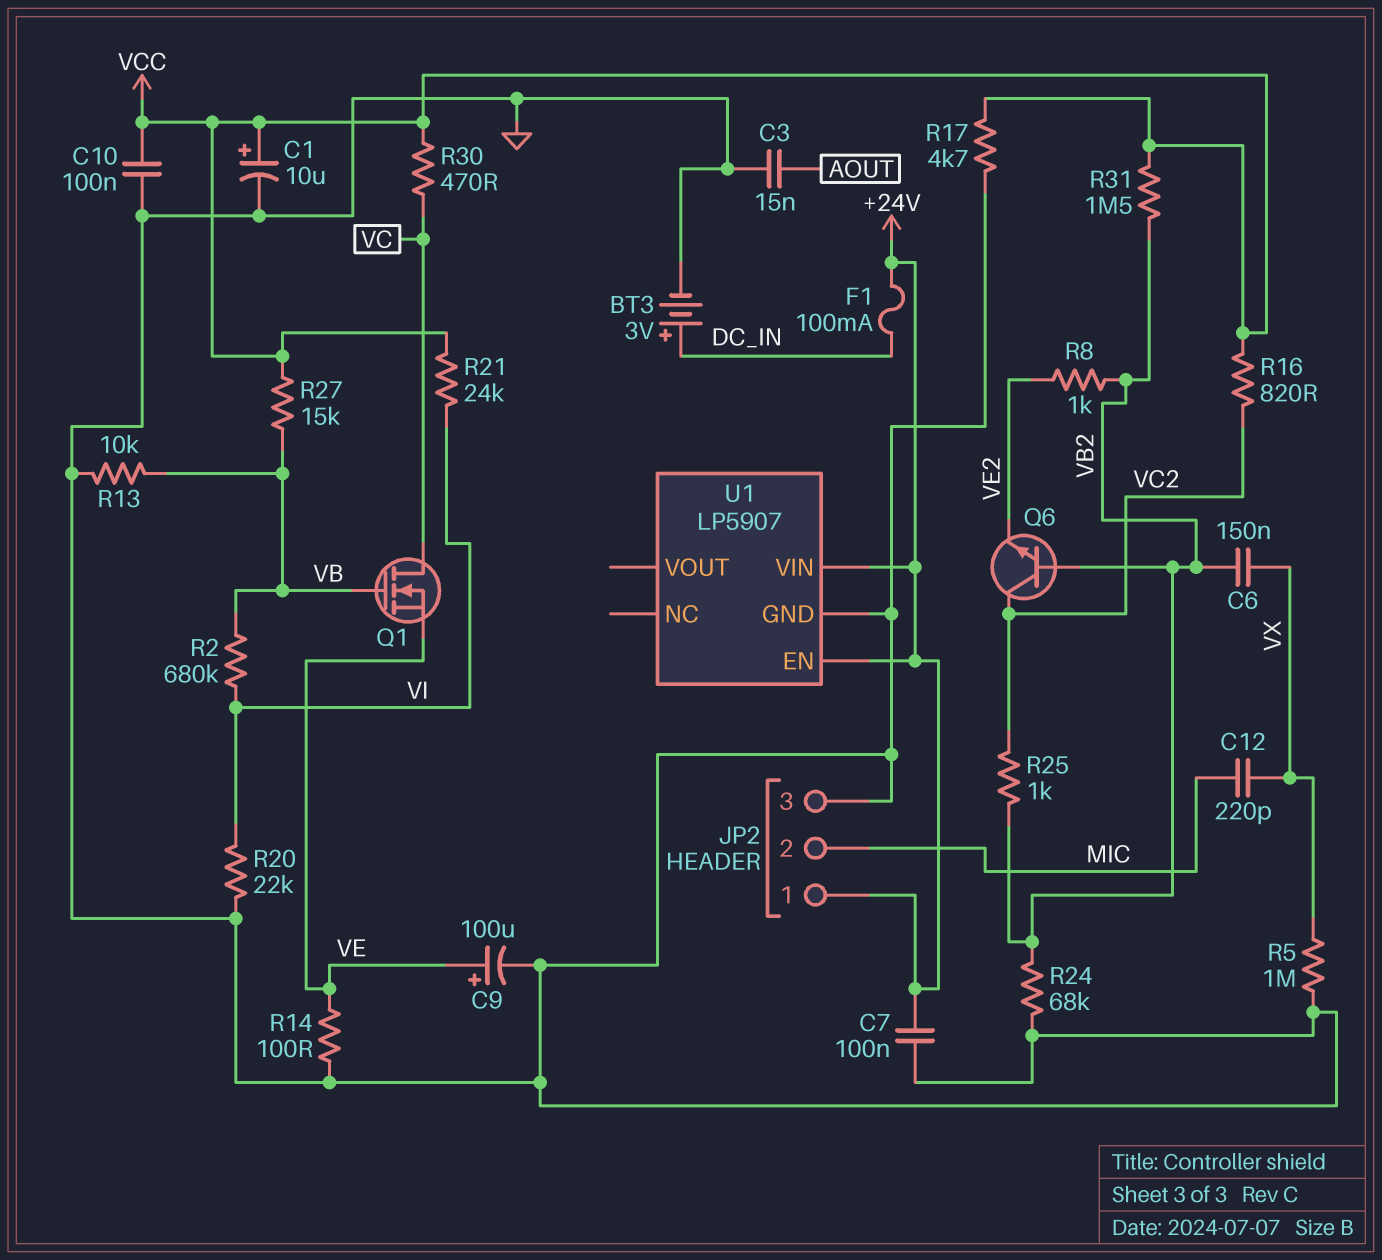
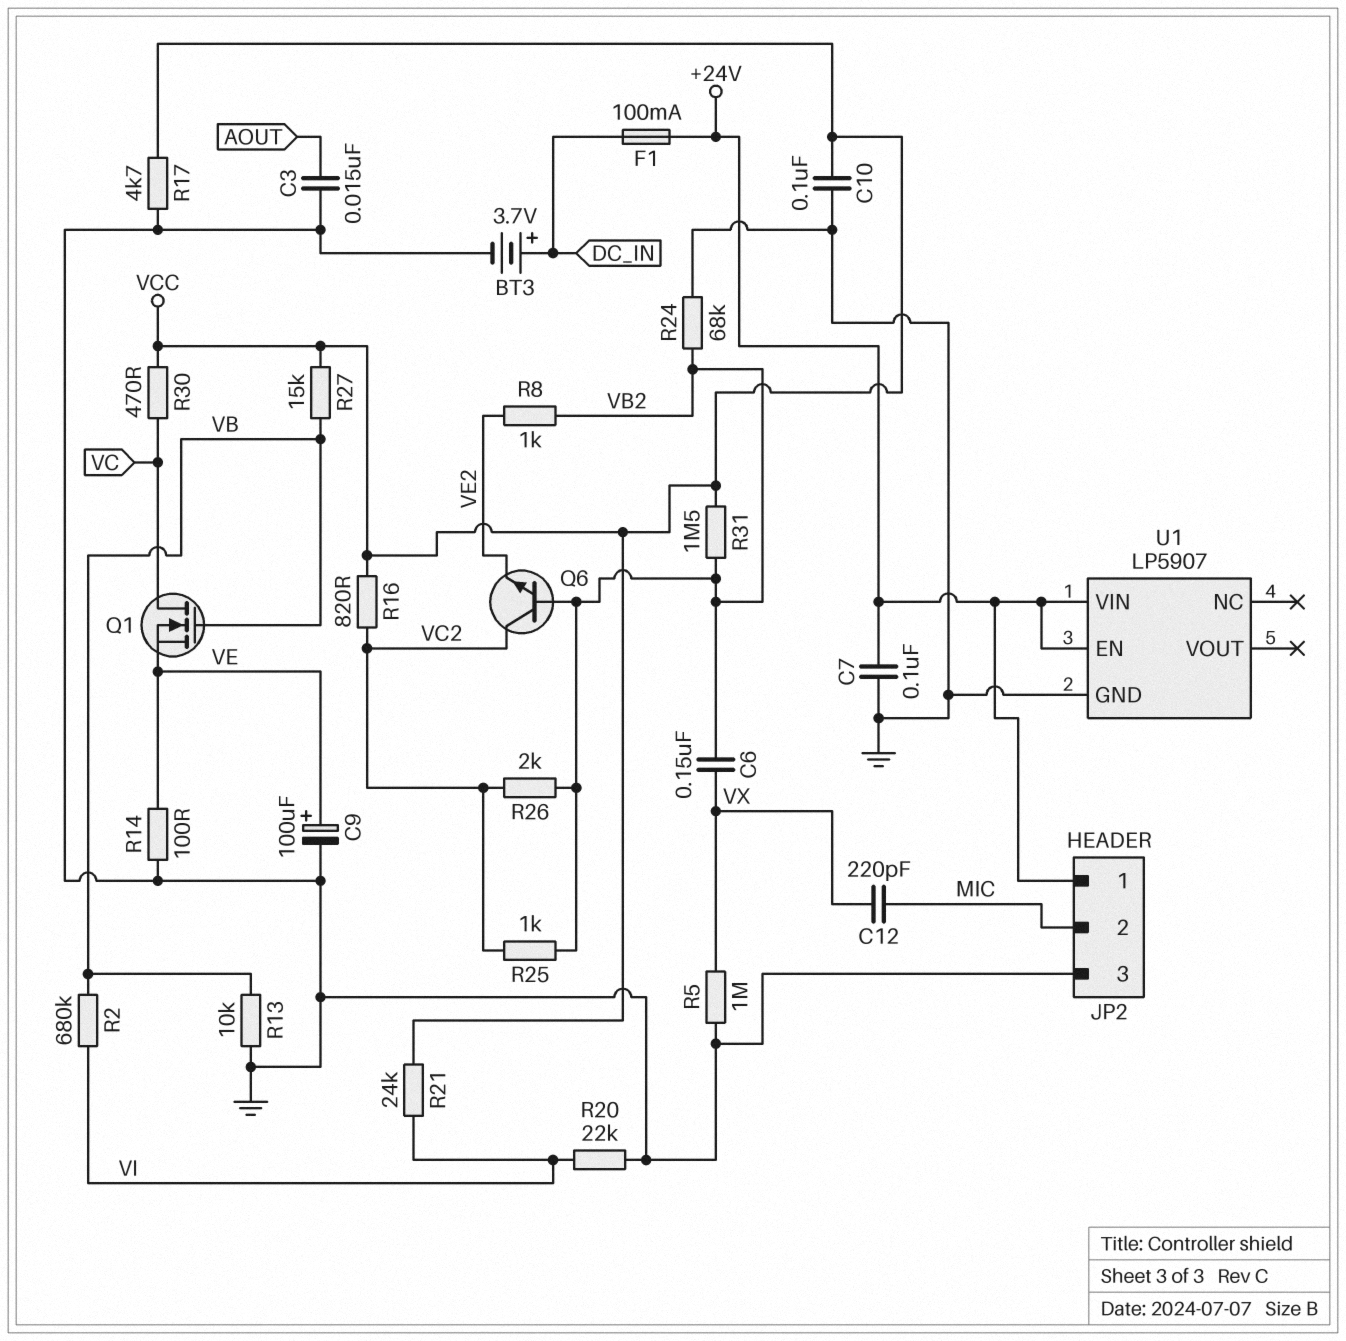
BT3: 3V (plus DC_IN, minus GND) -> 3.7V (plus DC_IN, minus GND)
C1: 10uF (plus VCC, minus GND) -> none
R26: none -> 2k (VB2, VC2)

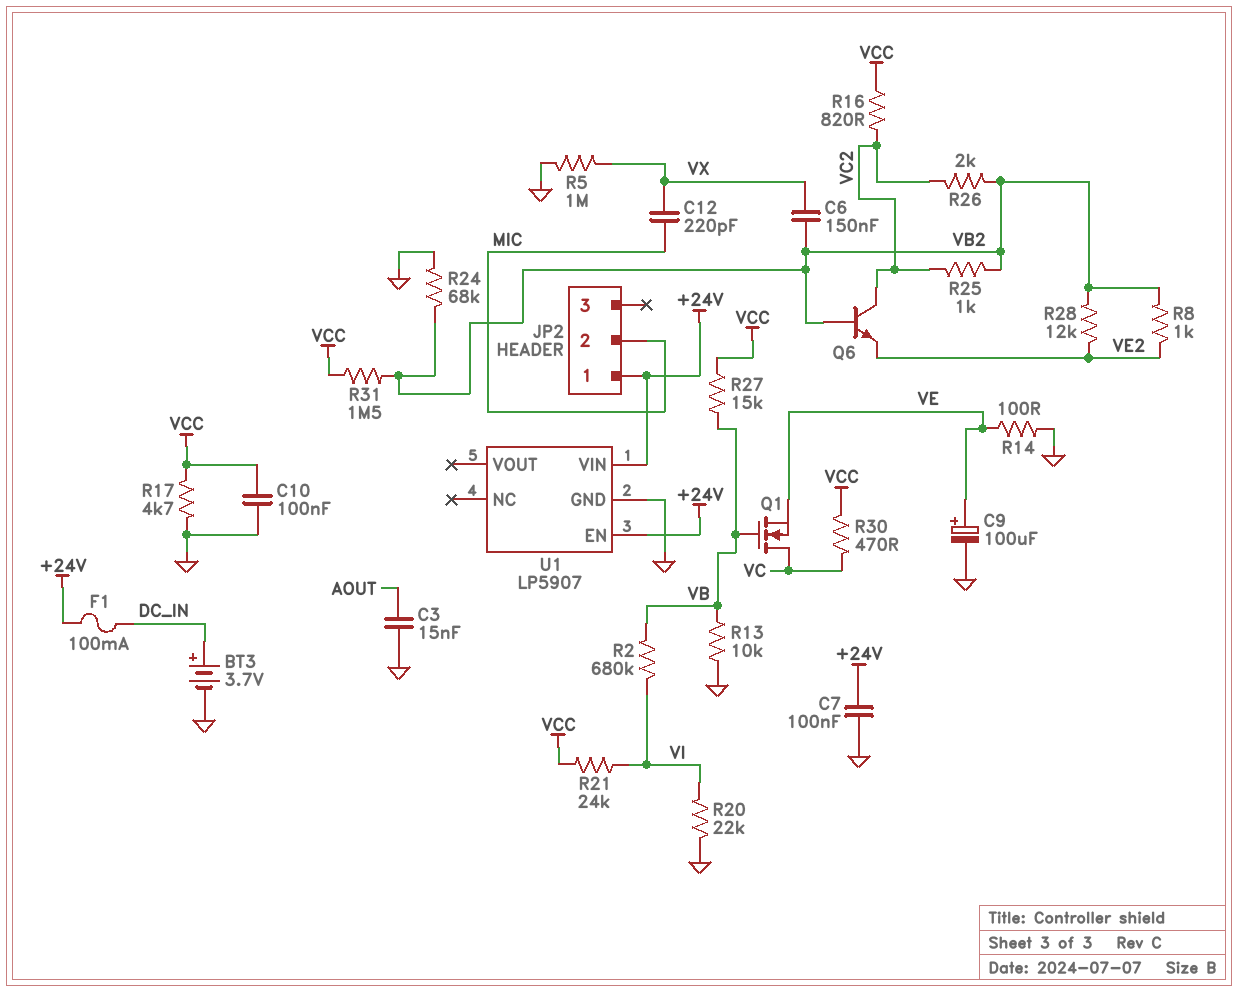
JP2 pin 3: GND -> none
R28: none -> 12k (VB2, VE2)

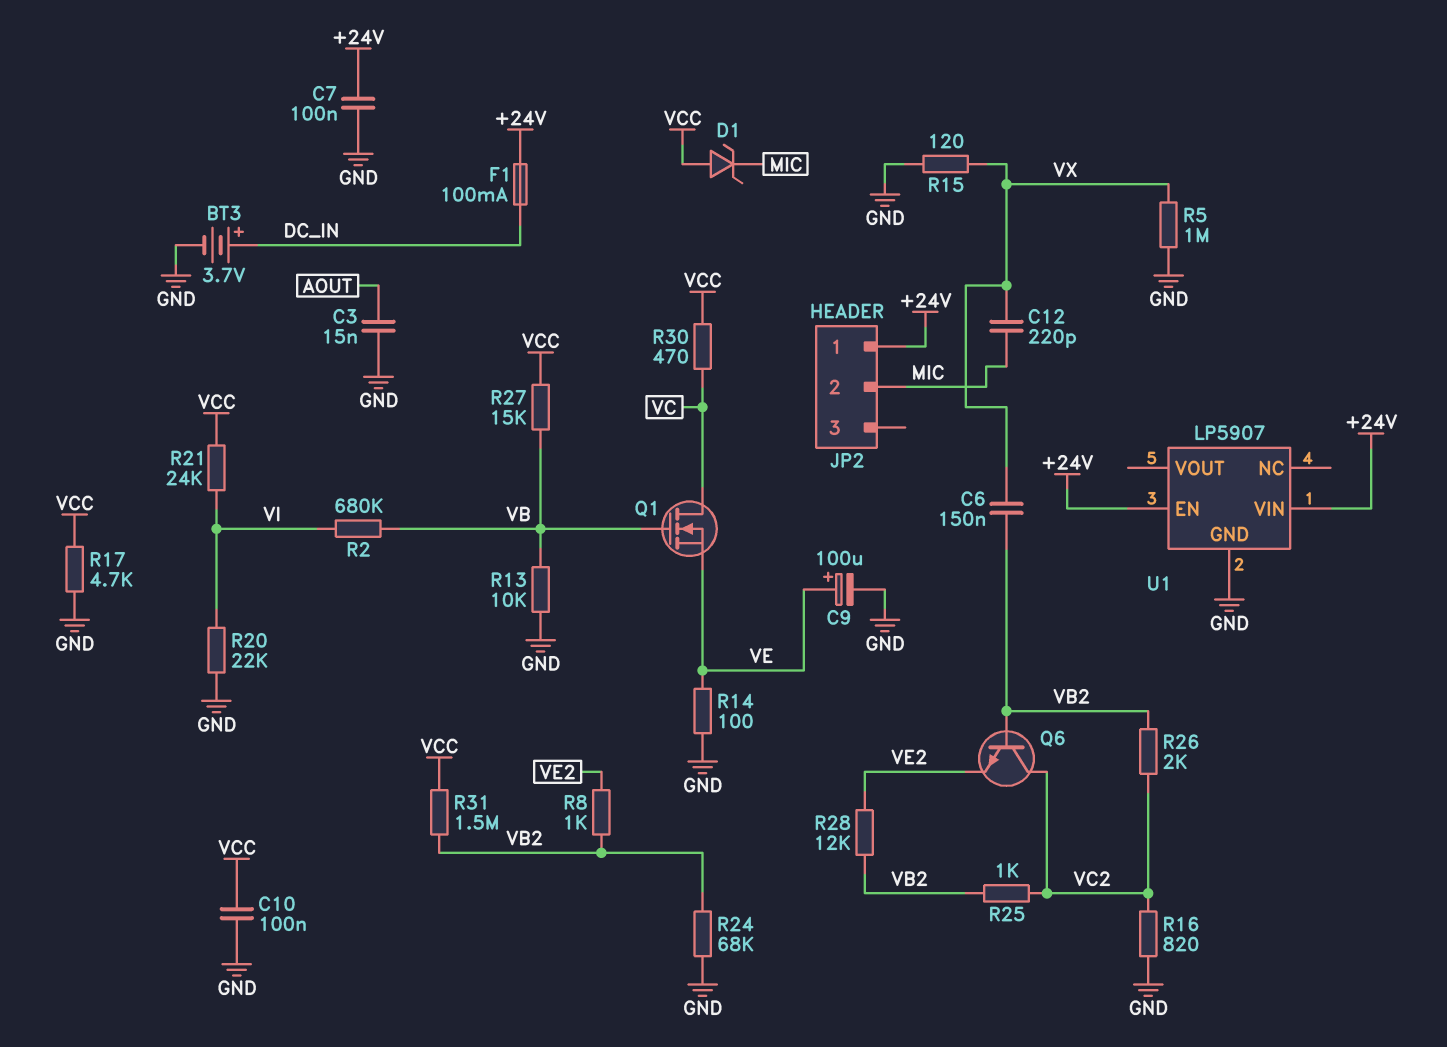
D1: none -> zener (A VCC, K MIC)
R15: none -> 120 (GND, VX)
R16: 820 (VC2, VCC) -> 820 (GND, VC2)

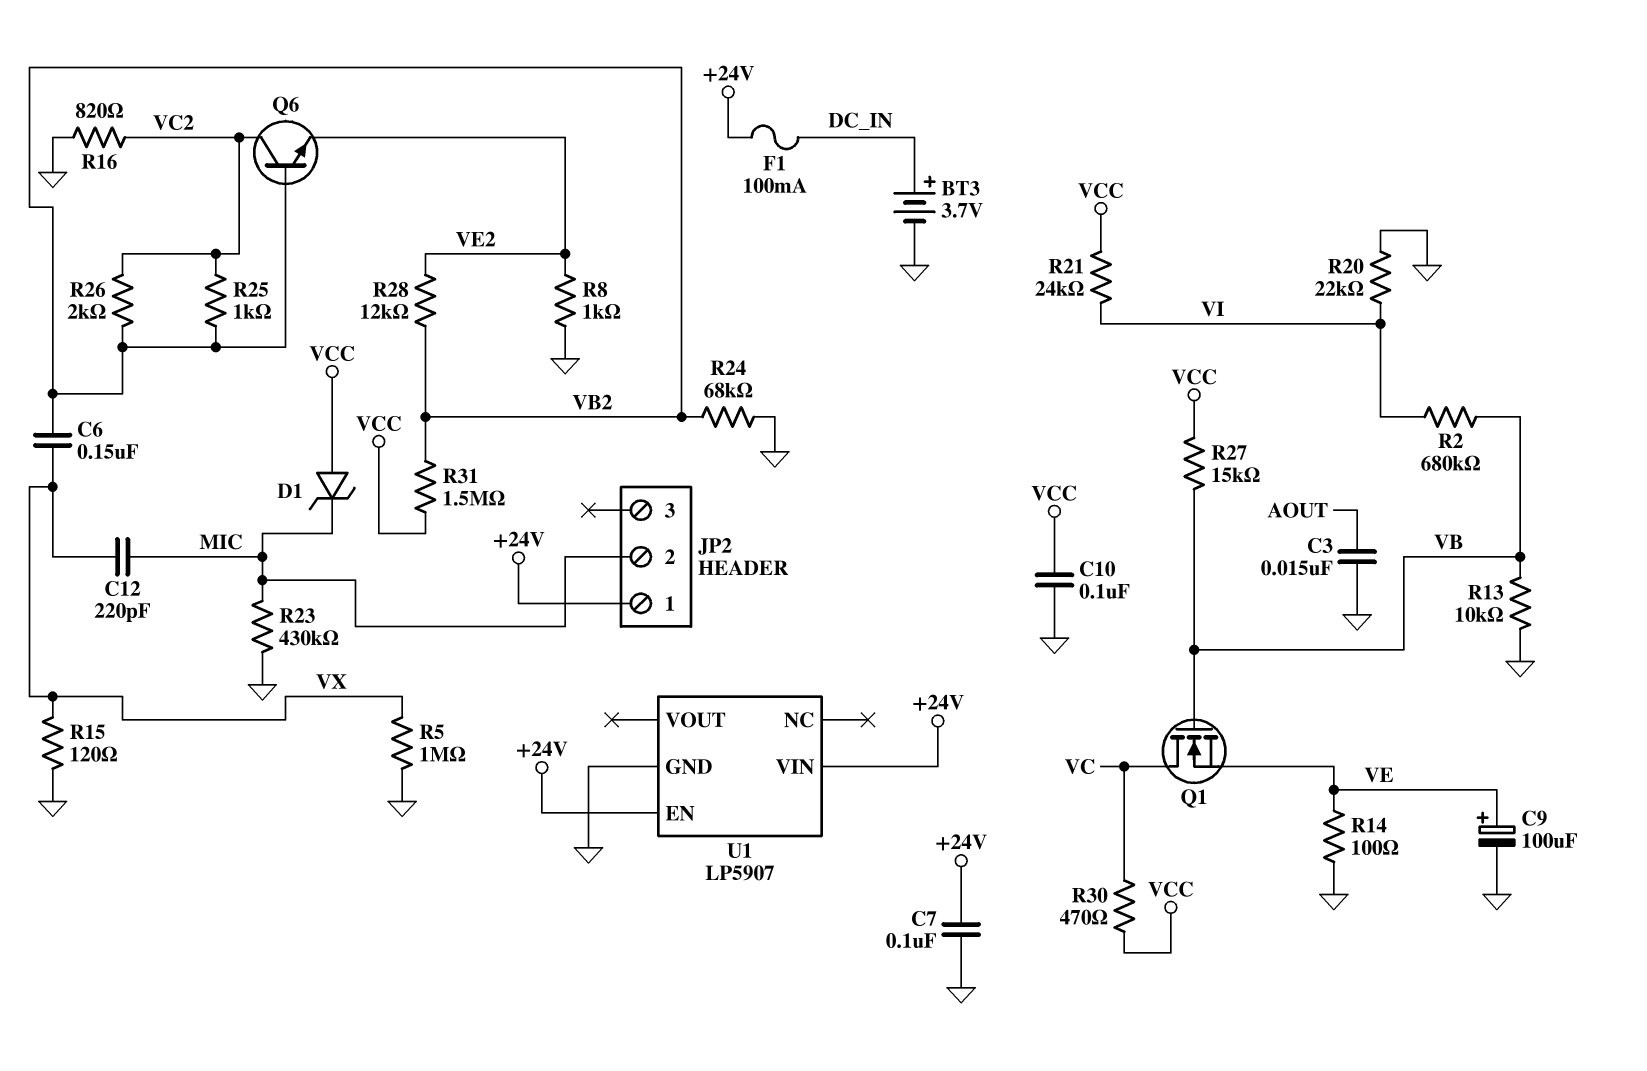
R8: 1k (VB2, VE2) -> 1k (GND, VE2)
R17: 4.7k (GND, VCC) -> none
R23: none -> 430k (GND, MIC)

